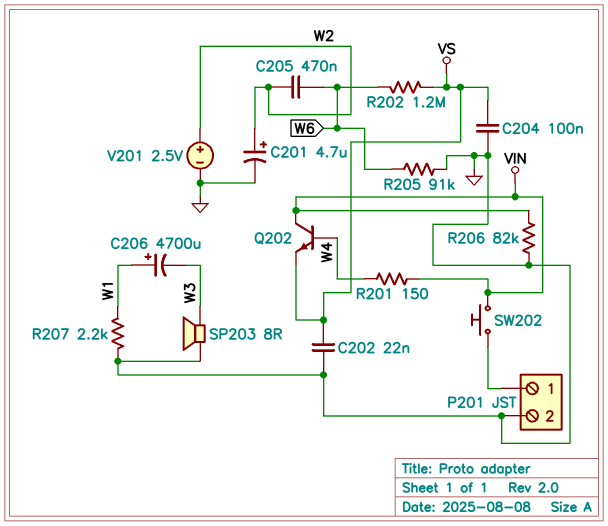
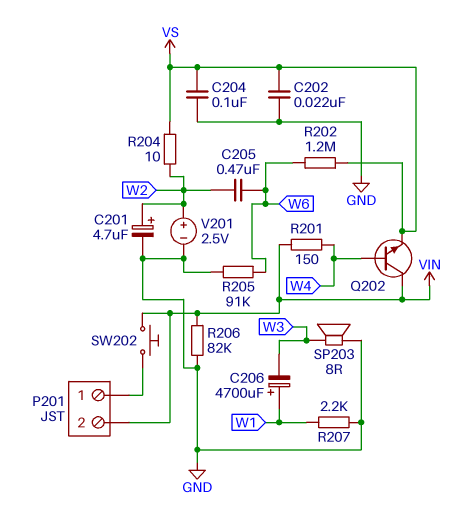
P201 pin 2: GND -> VIN
R204: none -> 10 (VS, W2)

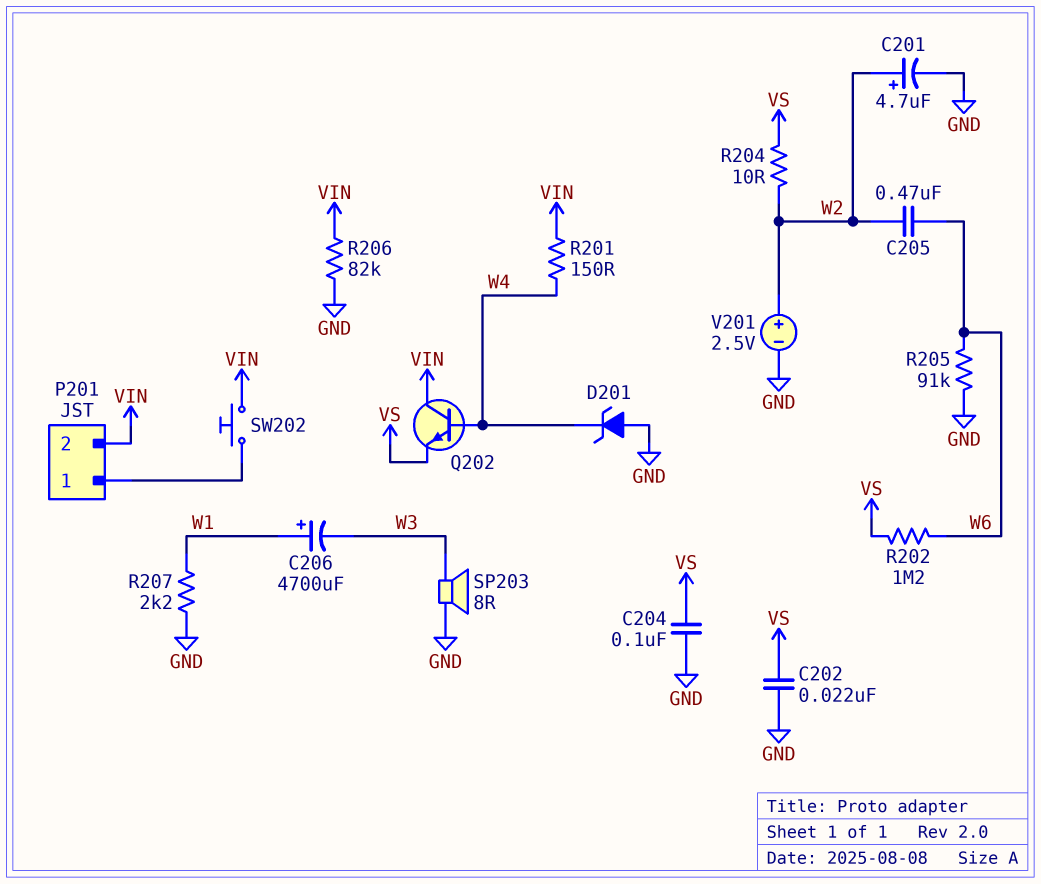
D201: none -> zener (A GND, K W4)

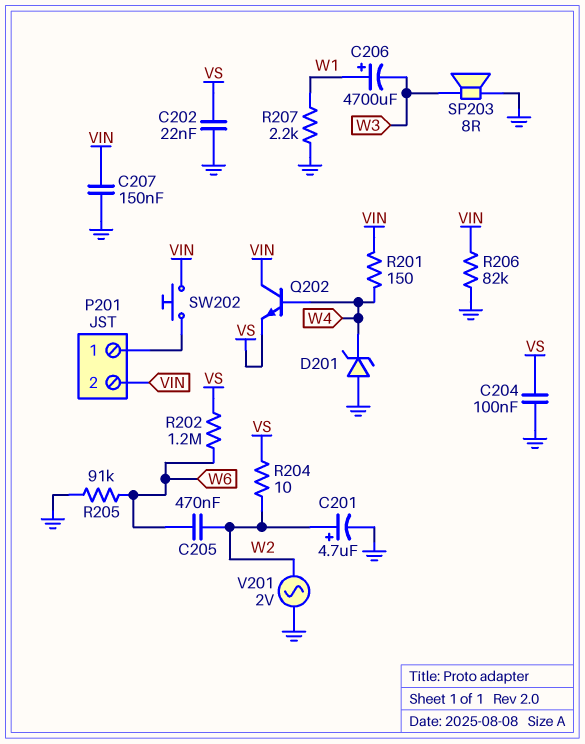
C207: none -> 150nF (GND, VIN)
V201: 2.5V (plus W2, minus GND) -> AC 2V (GND, W2)

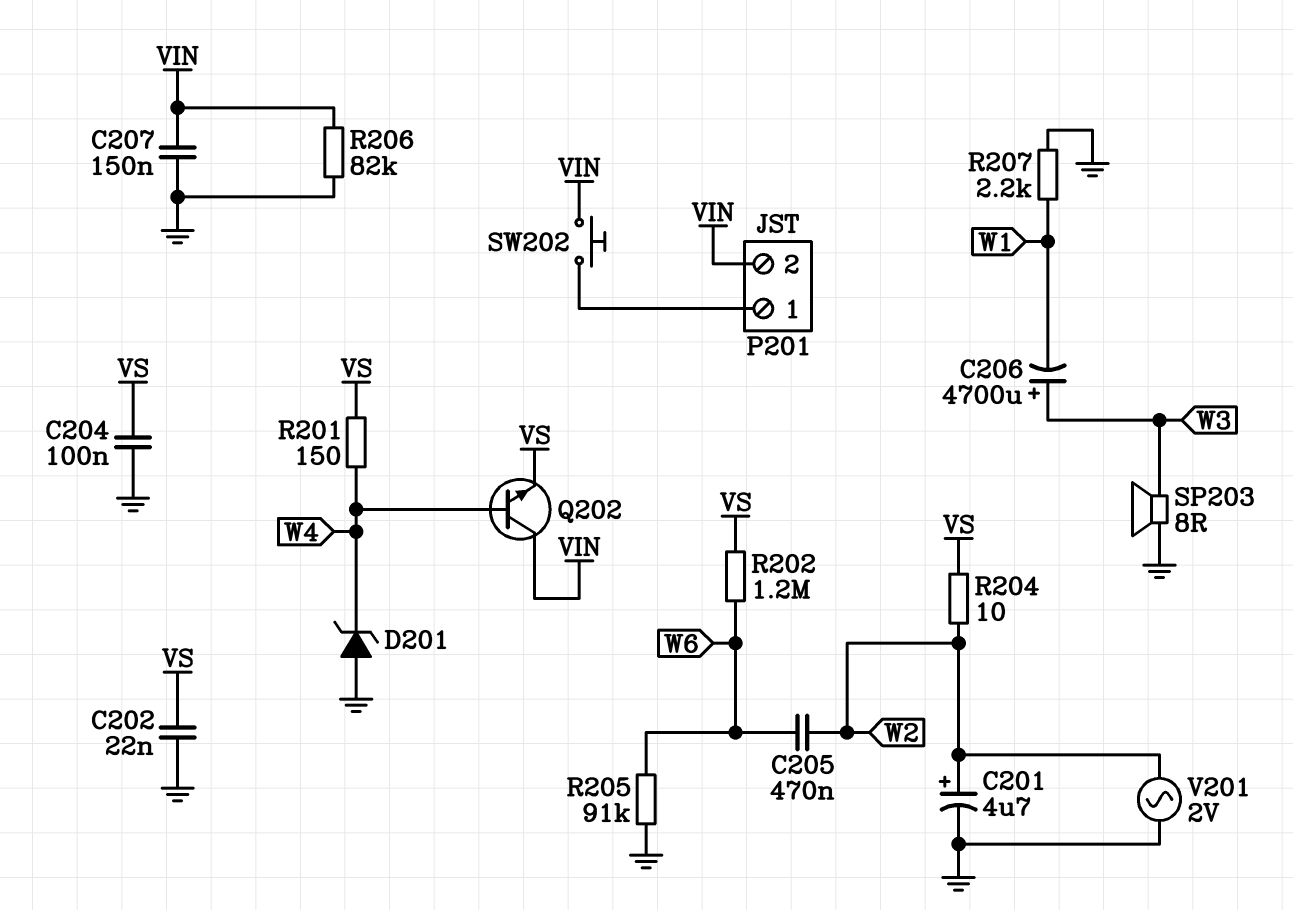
C206: 4700uF (plus W1, minus W3) -> 4700uF (plus W3, minus W1)
R201: 150 (VIN, W4) -> 150 (VS, W4)

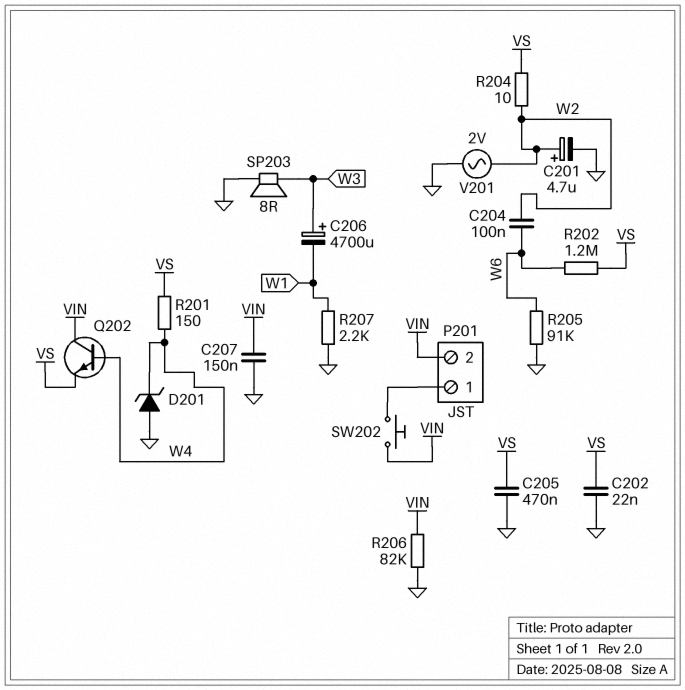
C204: 100nF (GND, VS) -> 100nF (W2, W6)
C205: 470nF (W2, W6) -> 470nF (GND, VS)

